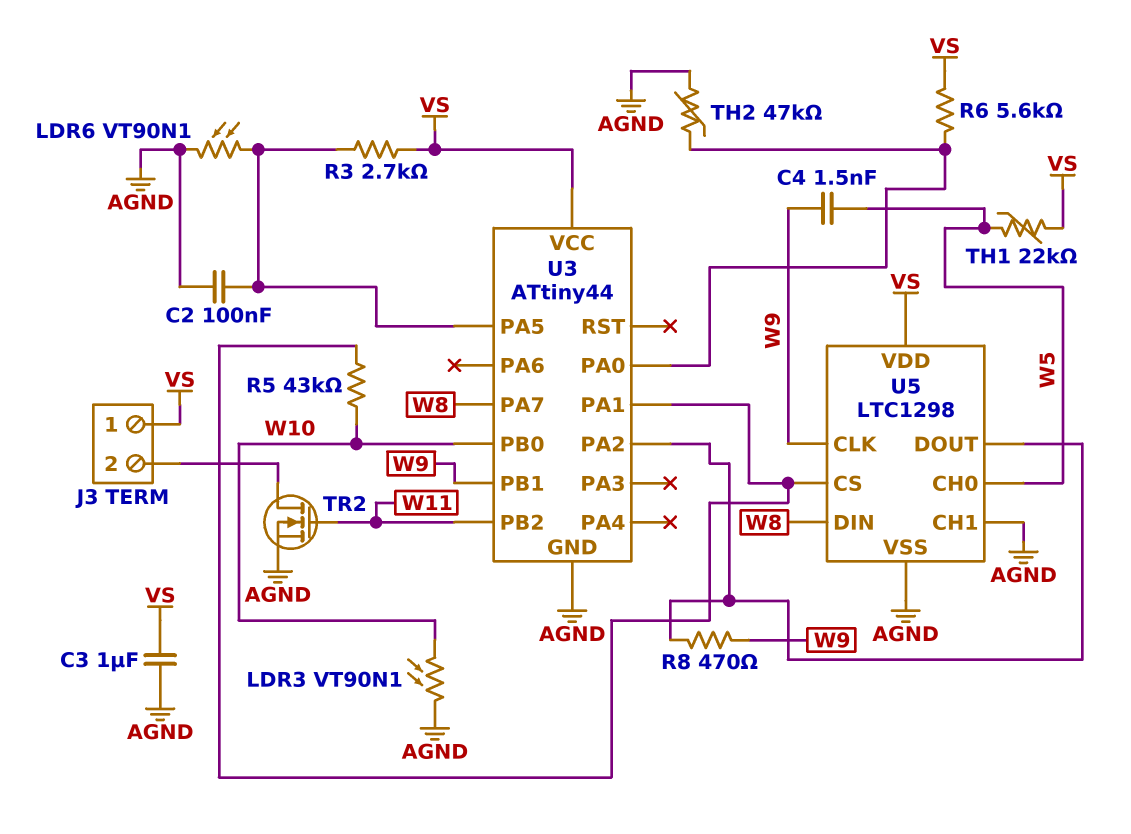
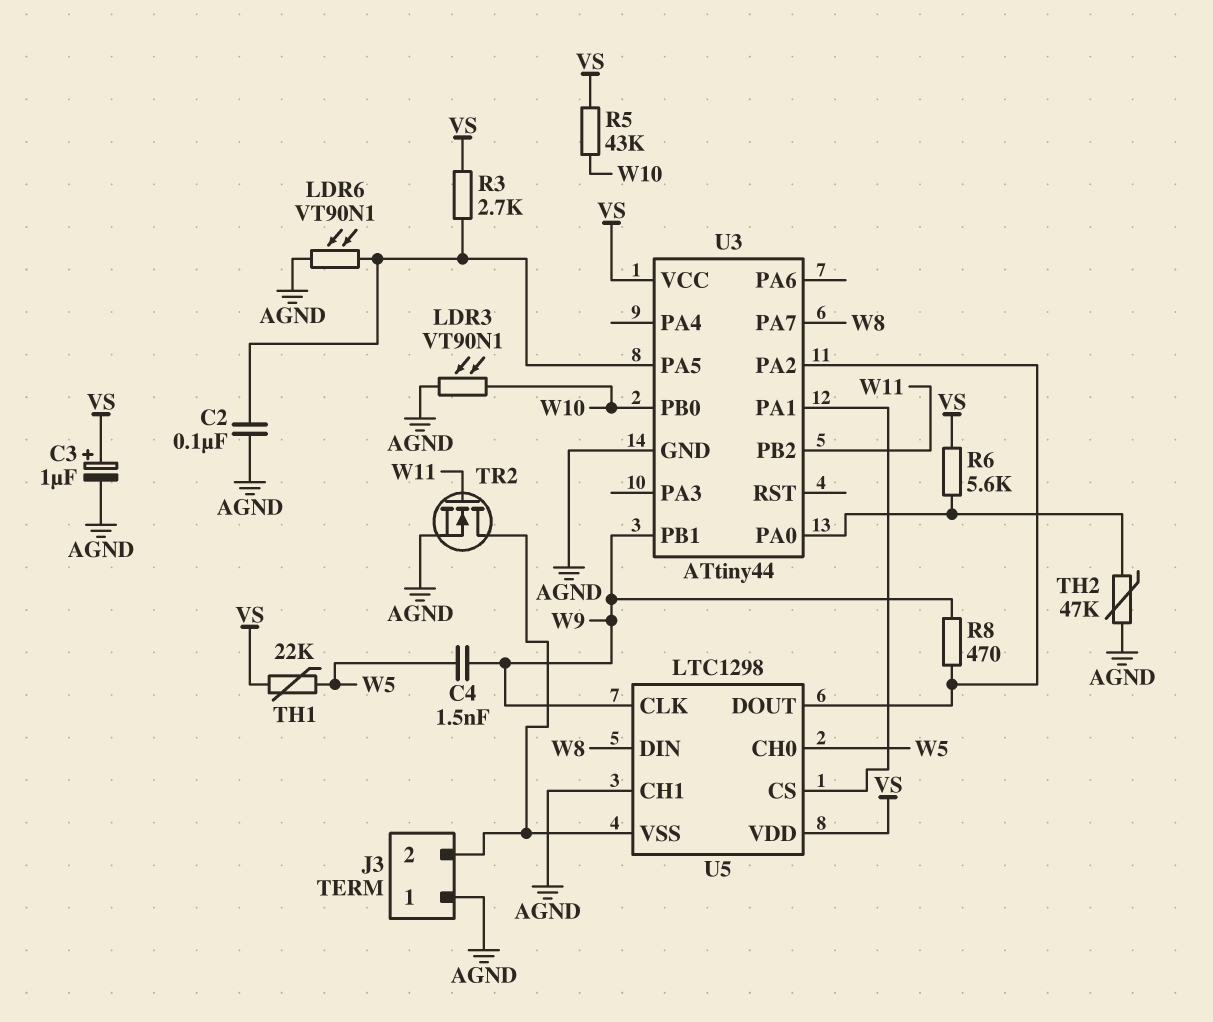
C3: 1uF (AGND, VS) -> 1uF (plus VS, minus AGND)
J3 pin 1: VS -> AGND
R5: 43k (U3/PA1, W10) -> 43k (VS, W10)
U5 pin VSS: AGND -> J3/2

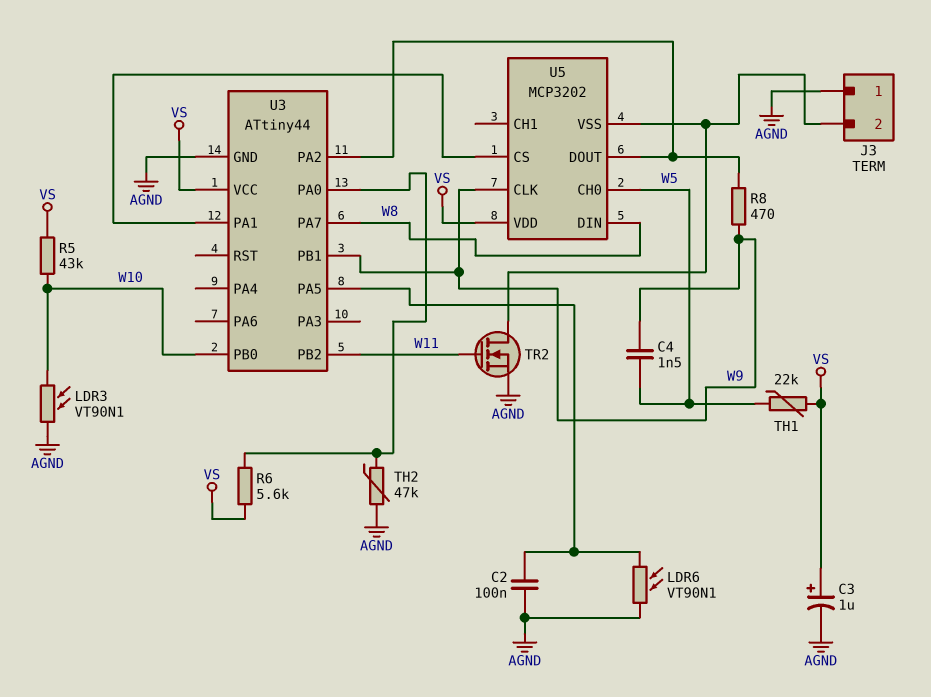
R3: 2.7k (U3/PA5, VS) -> none
U5: LTC1298 -> MCP3202
U5 pin CH1: AGND -> none

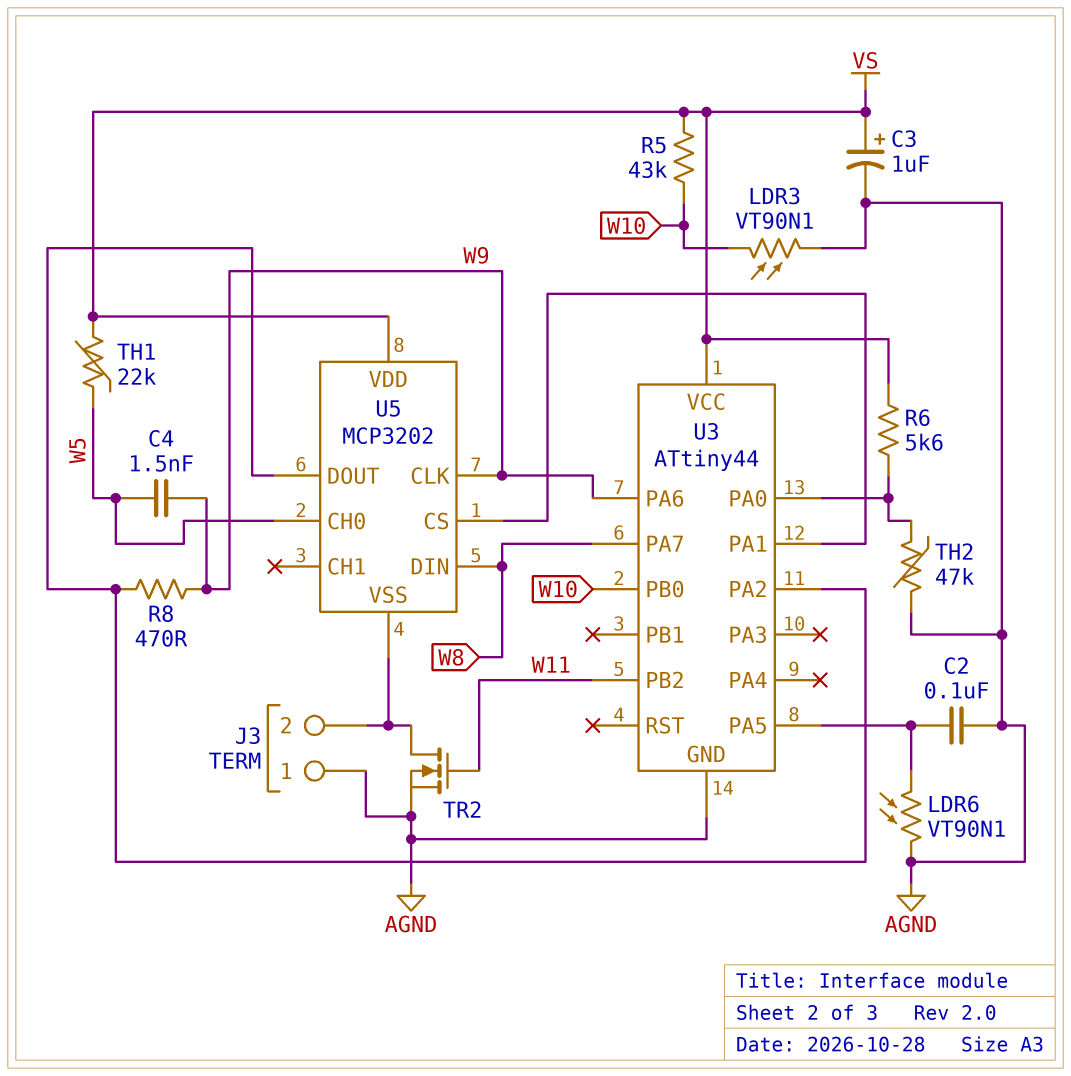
U3 pin PA6: none -> W9
U3 pin PB1: W9 -> none

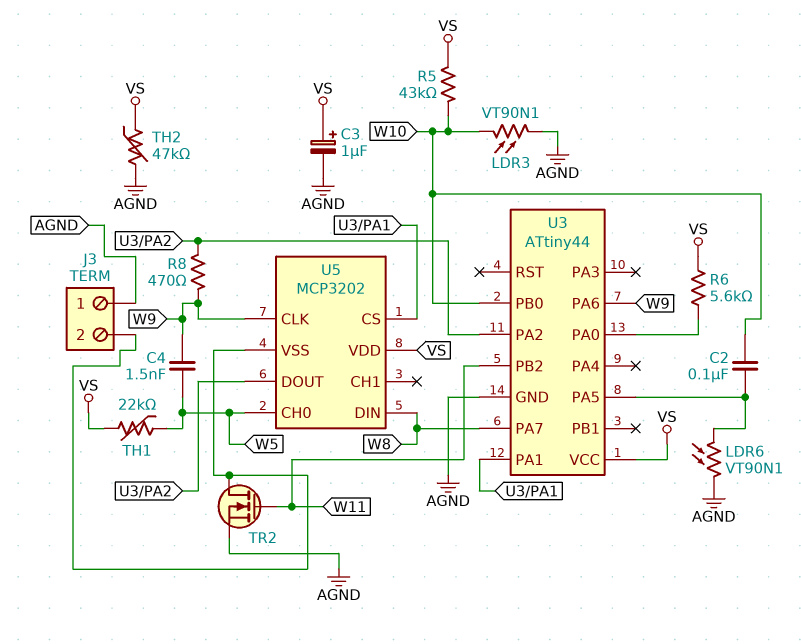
C2: 100nF (AGND, U3/PA5) -> 100nF (U3/PA5, W10)
TH2: 47k (AGND, U3/PA0) -> 47k (AGND, VS)

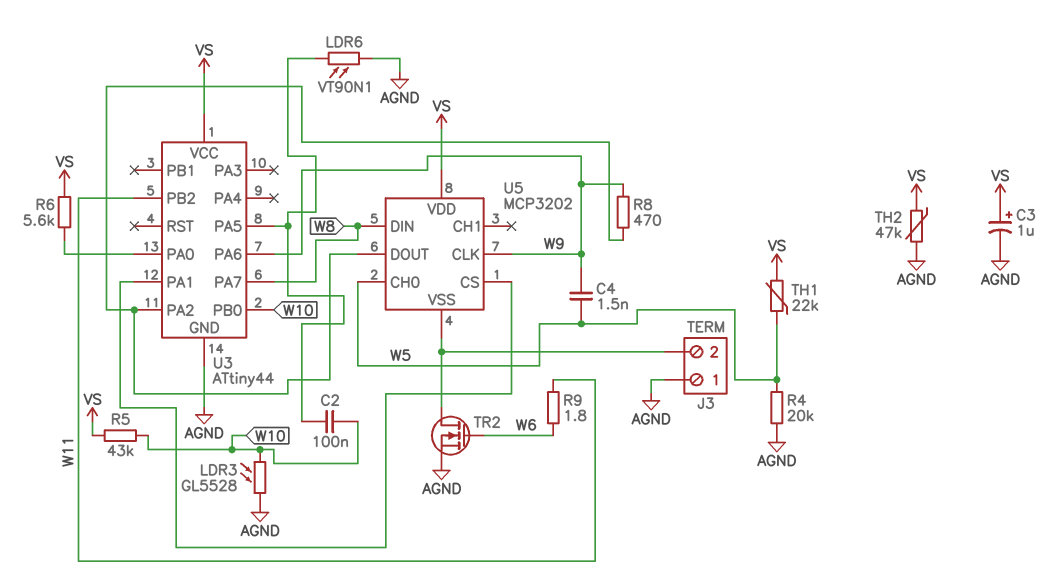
LDR3: VT90N1 (AGND, W10) -> GL5528 (AGND, W10)
R4: none -> 20k (AGND, W5)
R9: none -> 1.8 (W6, W11)
TR2: NMOS (G W11, D J3/2, S AGND) -> NMOS (G W6, D J3/2, S AGND)

